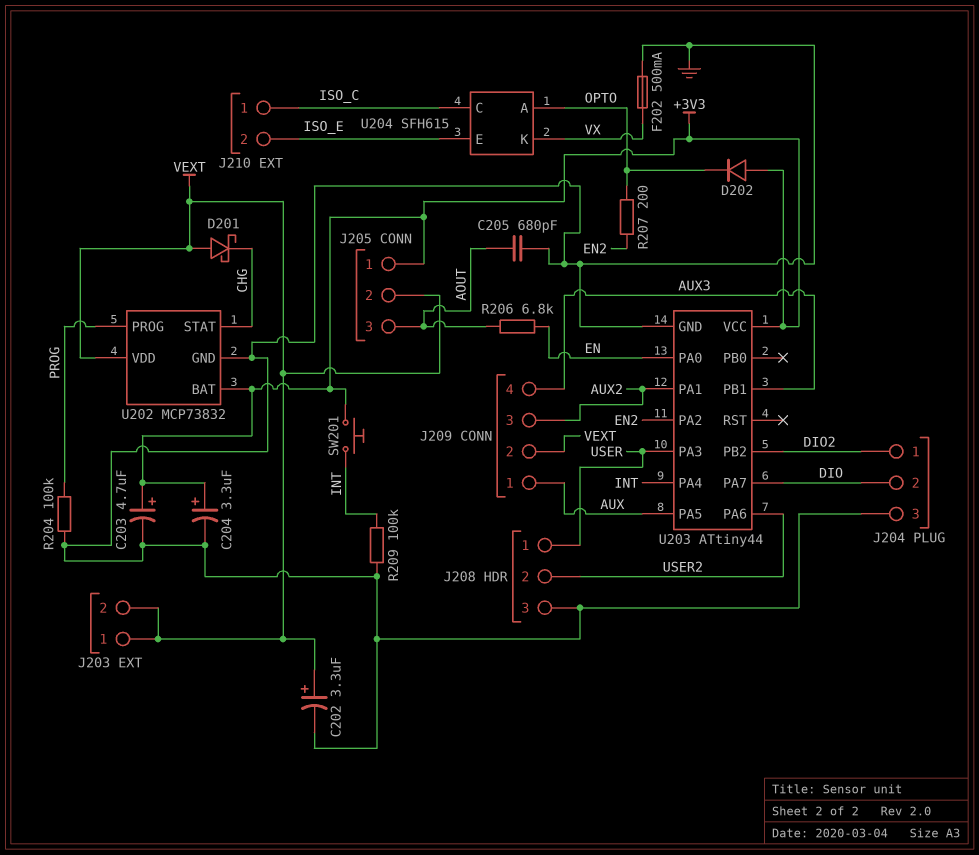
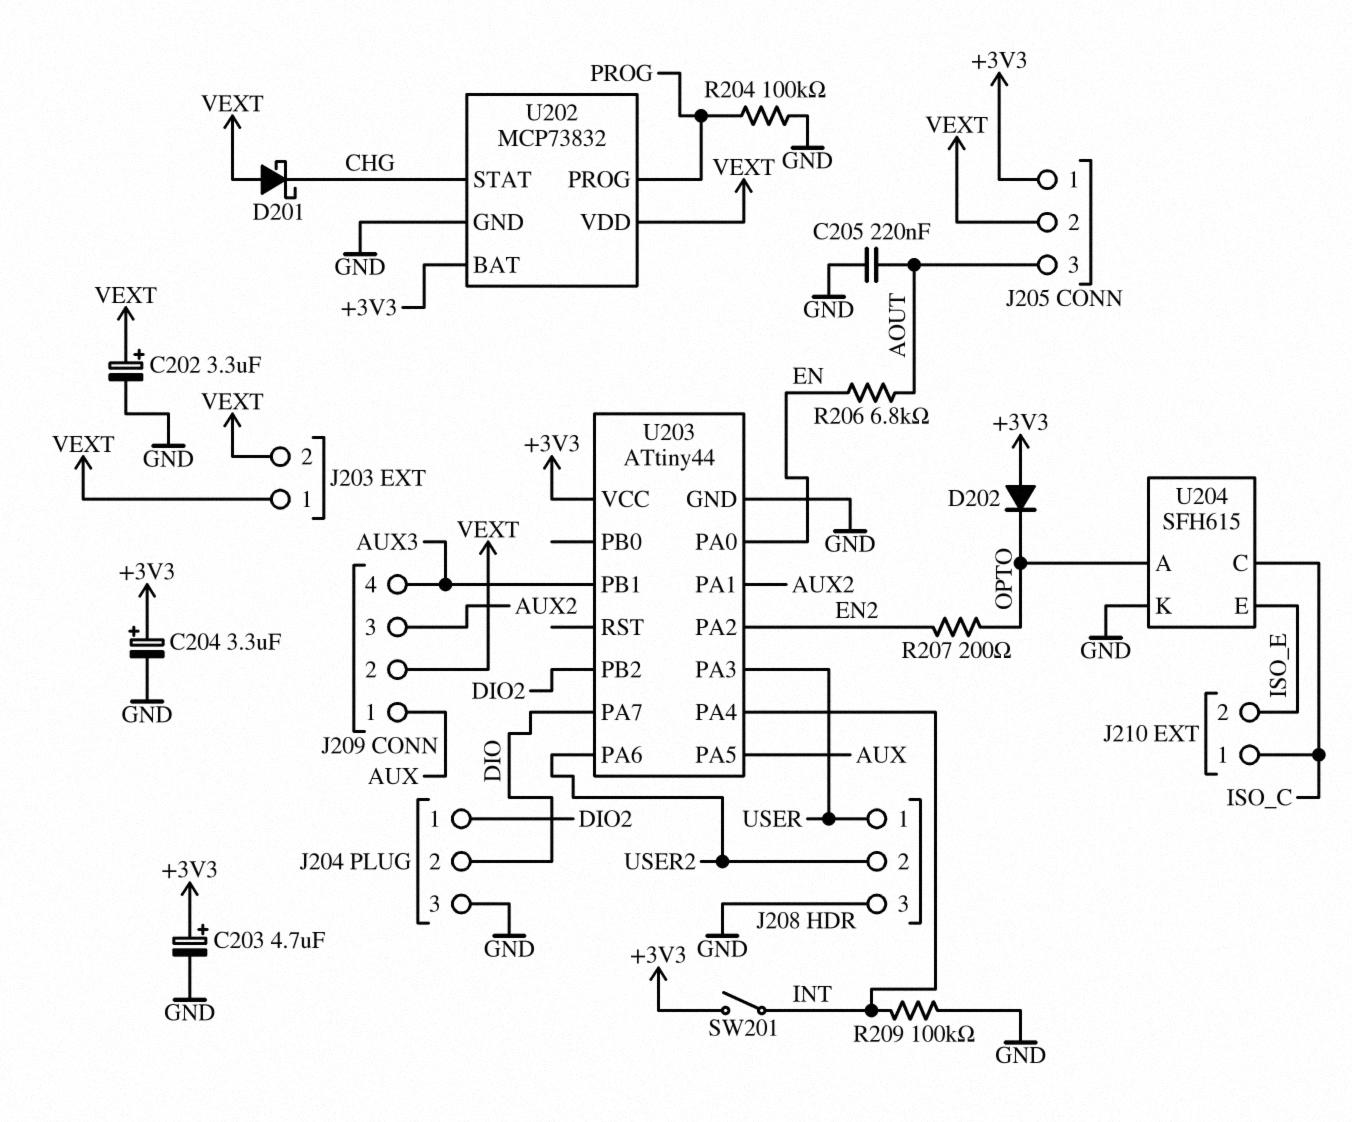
C205: 680pF (AOUT, GND) -> 220nF (AOUT, GND)
F202: 500mA (GND, VX) -> none
SW201: button (+3V3, INT) -> switch (+3V3, INT)
U204 pin K: VX -> GND

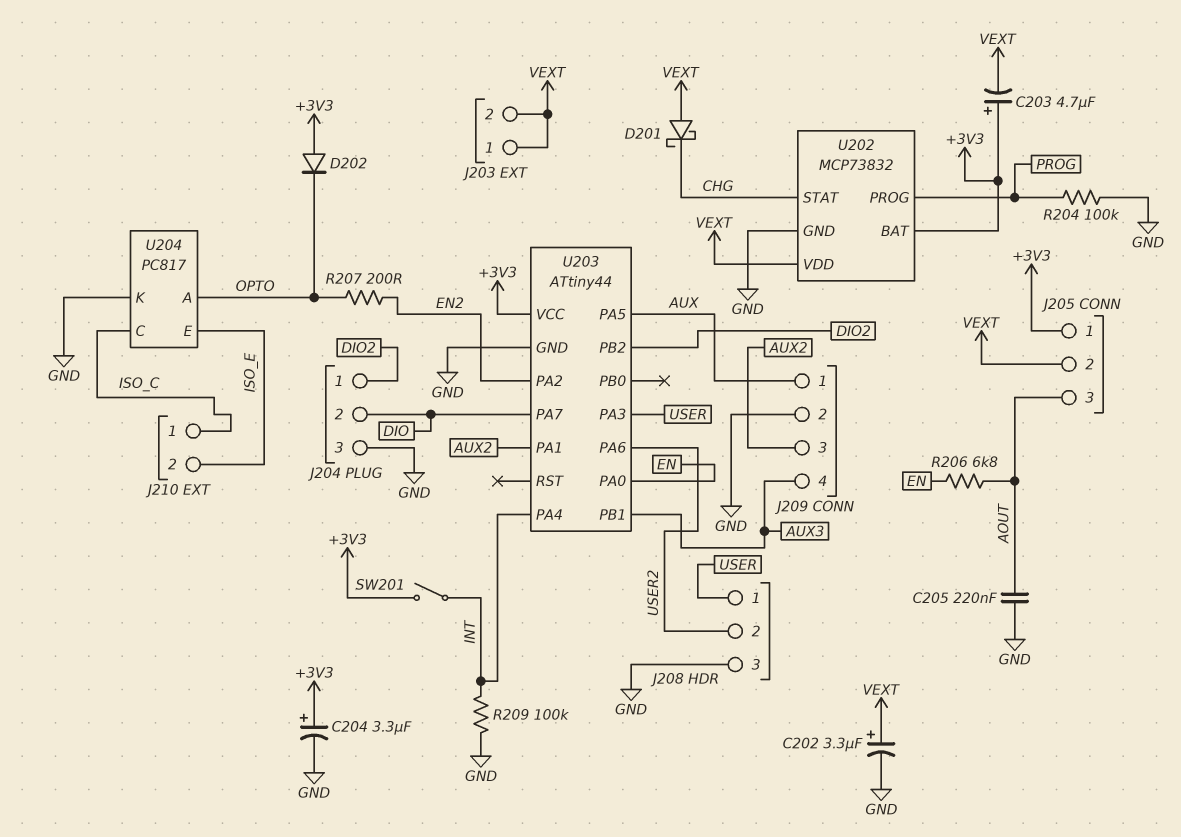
C203: 4.7uF (plus +3V3, minus GND) -> 4.7uF (plus +3V3, minus VEXT)
J209 pin 2: VEXT -> GND
U204: SFH615 -> PC817

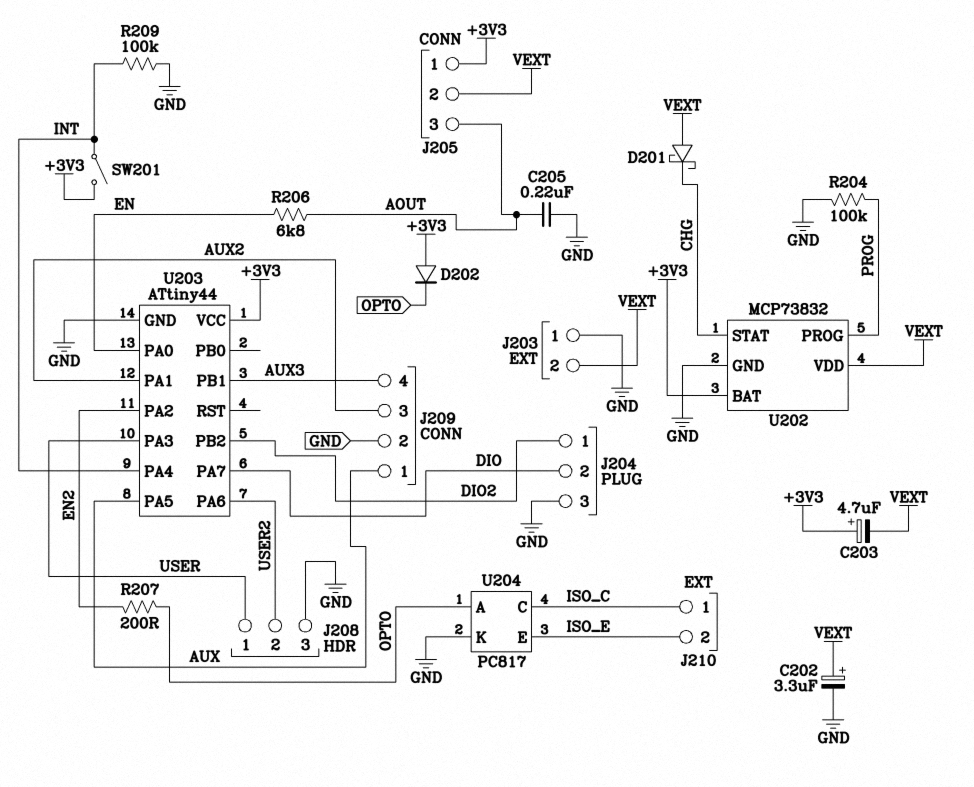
C204: 3.3uF (plus +3V3, minus GND) -> none
J203 pin 1: VEXT -> GND

